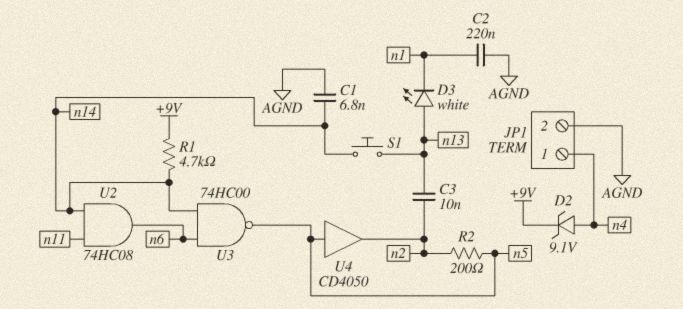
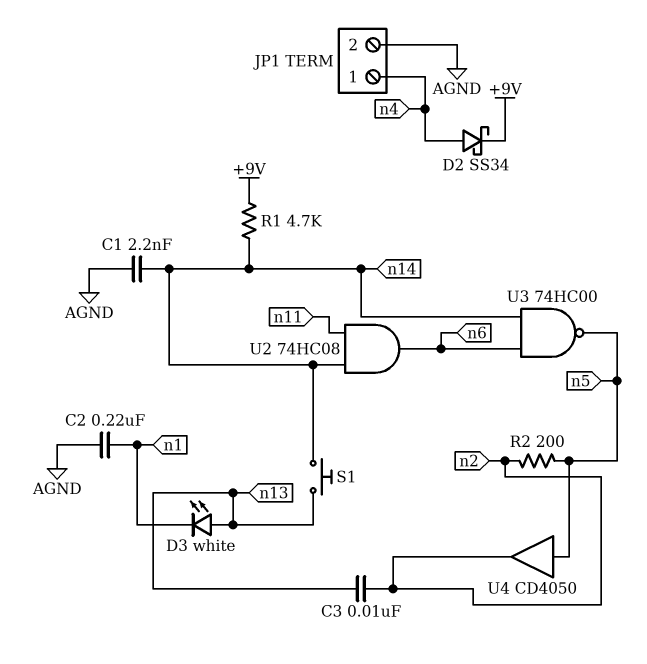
C1: 6.8nF (AGND, n14) -> 2.2nF (AGND, n14)
D2: zener 9.1V (A n4, K +9V) -> schottky SS34 (A n4, K +9V)

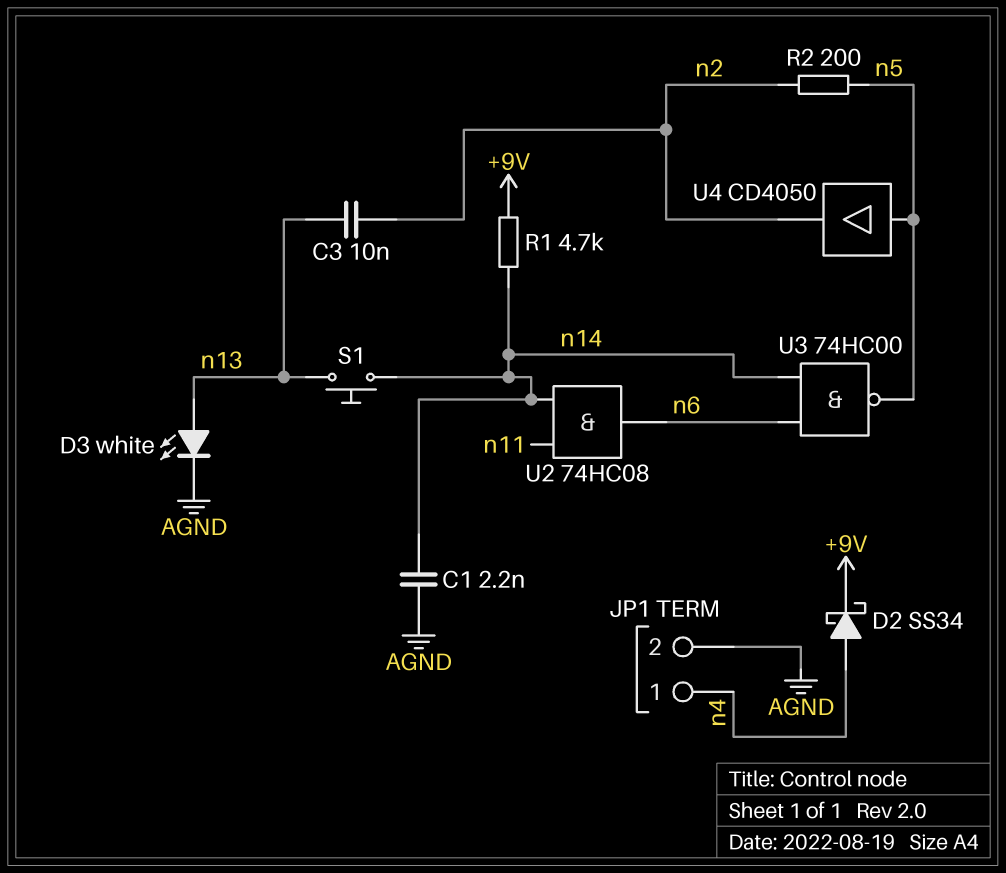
C2: 220nF (AGND, n1) -> none
D3: LED white (A n13, K n1) -> LED white (A n13, K AGND)

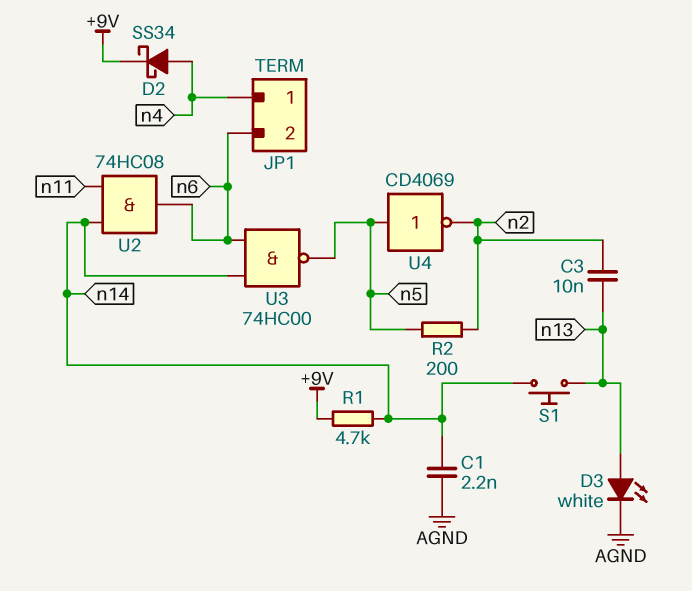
JP1 pin 2: AGND -> n6
U4: buffer CD4050 (in n5, out n2) -> NOT CD4069 (in n5, out n2)

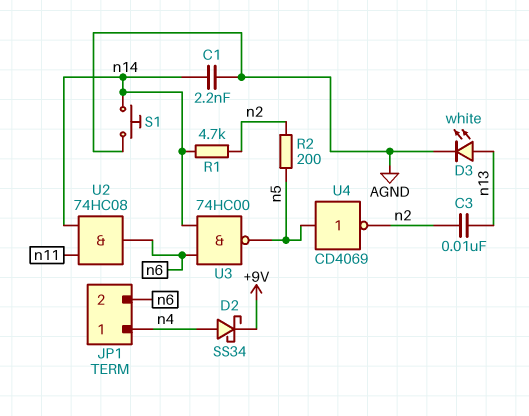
R1: 4.7k (+9V, n14) -> 4.7k (n2, n14)
S1: button (n13, n14) -> button (AGND, n14)

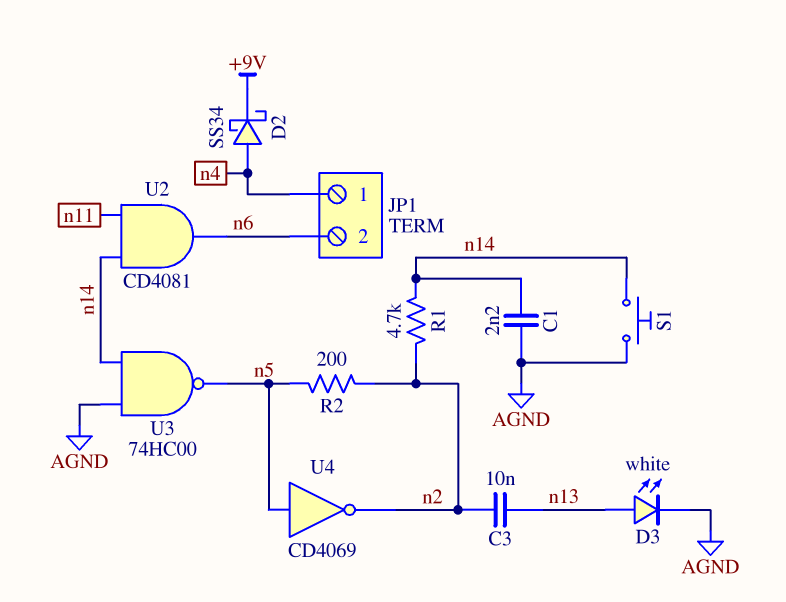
U2: AND 74HC08 (in n11, in n14, out n6) -> AND CD4081 (in n11, in n14, out n6)
U3: NAND 74HC00 (in n6, in n14, out n5) -> NAND 74HC00 (in AGND, in n14, out n5)

